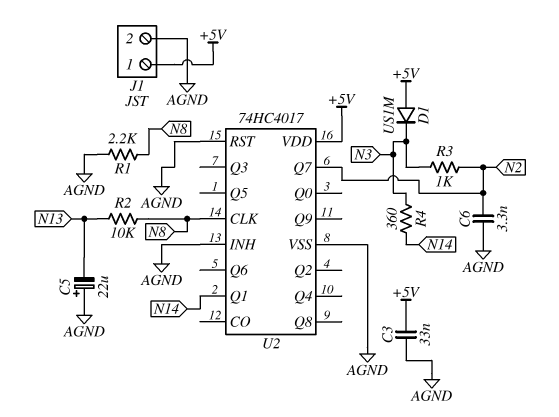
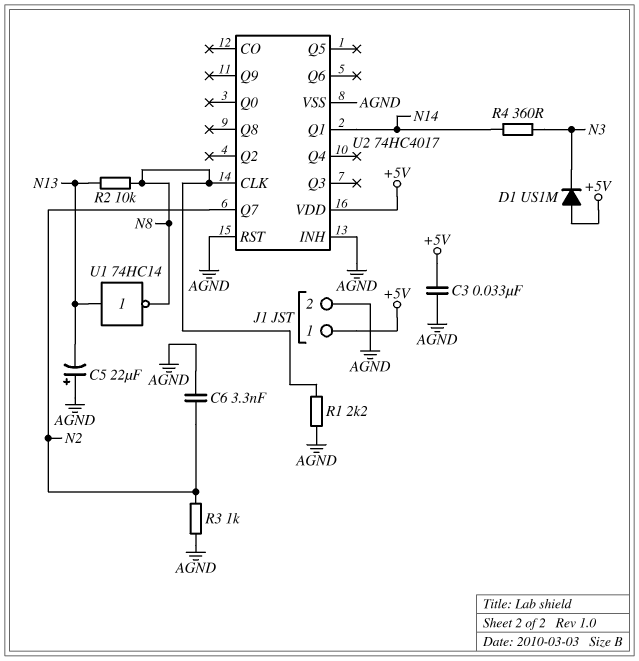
R3: 1k (N2, N3) -> 1k (AGND, N2)
U1: none -> NOT 74HC14 (in N13, out N8)

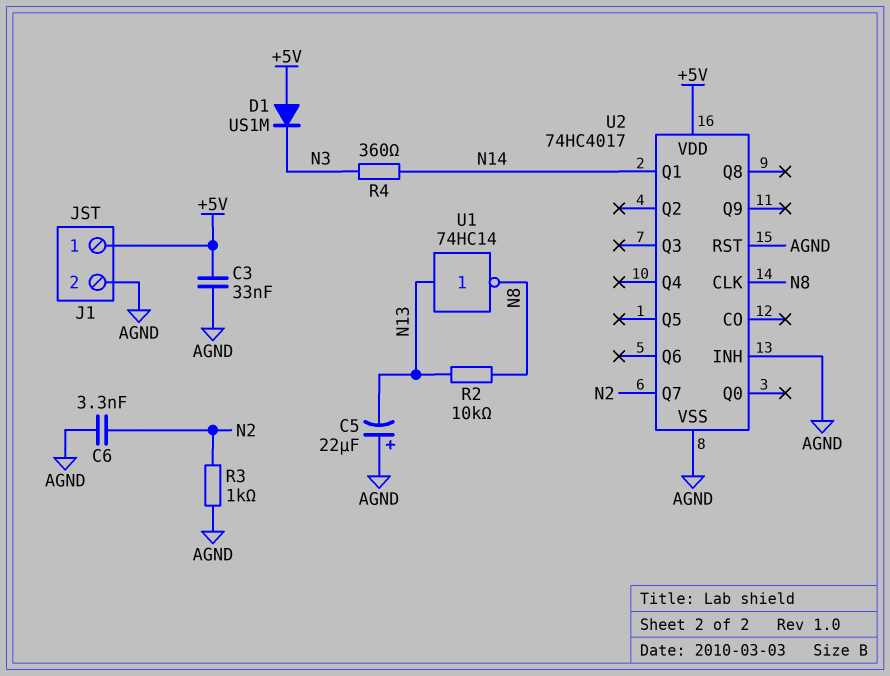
R1: 2.2k (AGND, N8) -> none

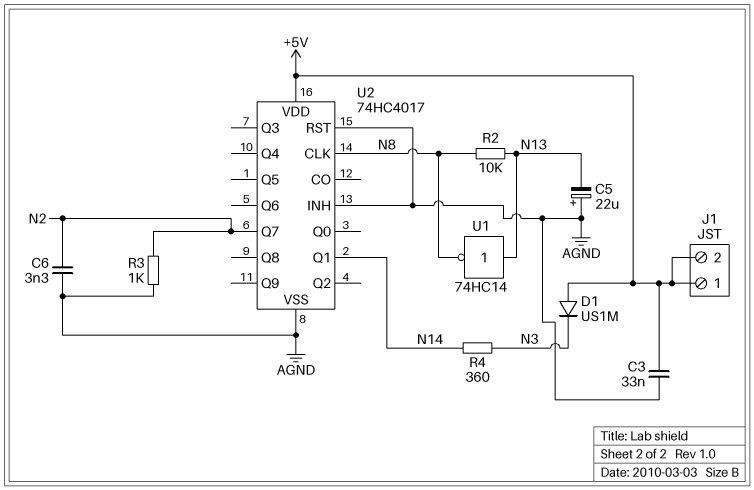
J1 pin 2: AGND -> +5V

